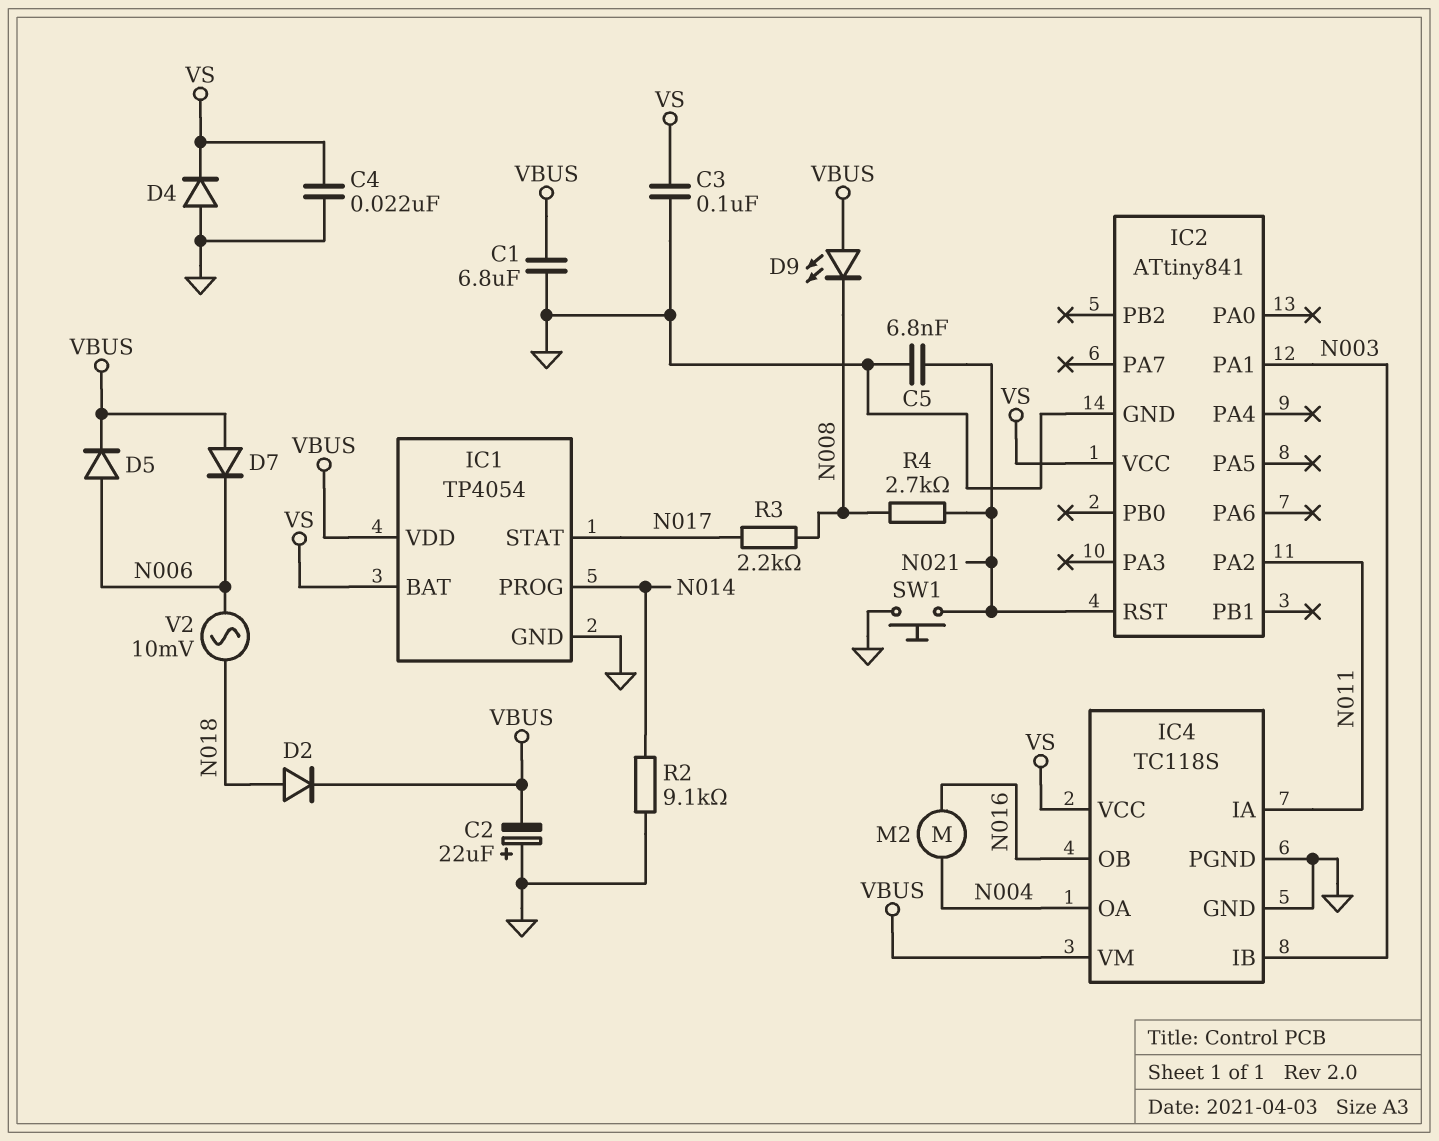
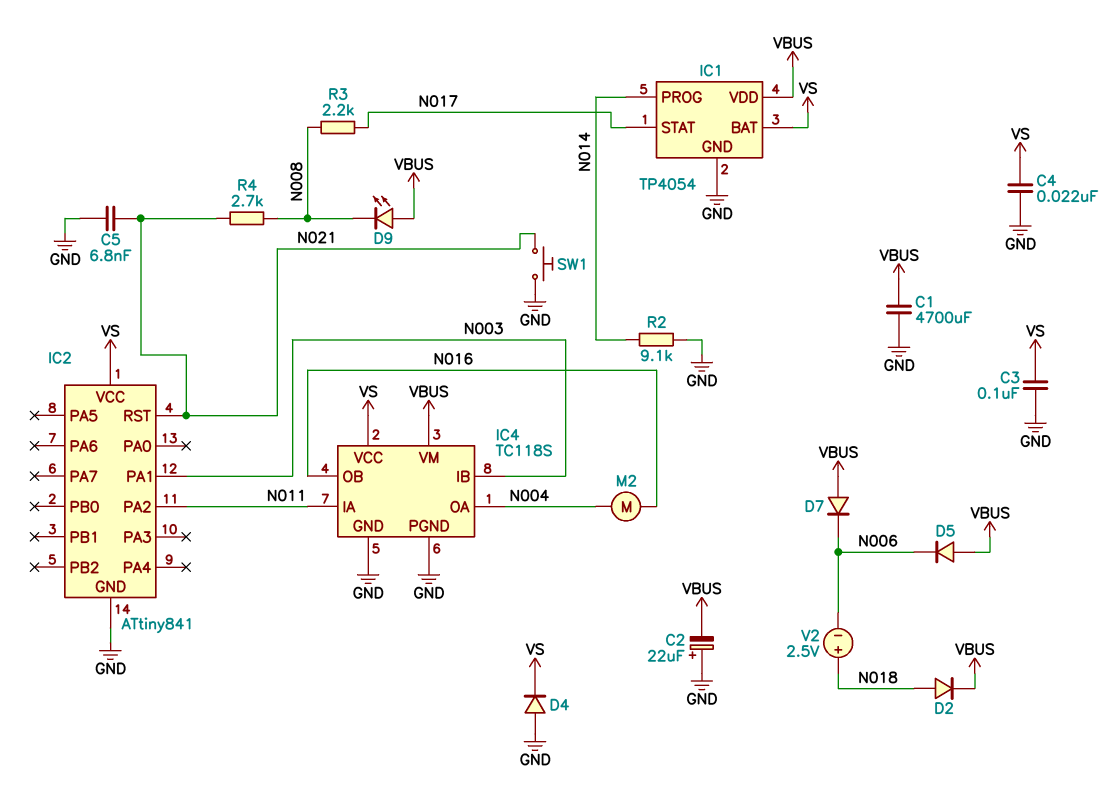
C1: 6.8uF (GND, VBUS) -> 4700uF (GND, VBUS)
D5: diode (A N006, K VBUS) -> diode (A VBUS, K N006)
V2: AC 10mV (N006, N018) -> 2.5V (plus N018, minus N006)

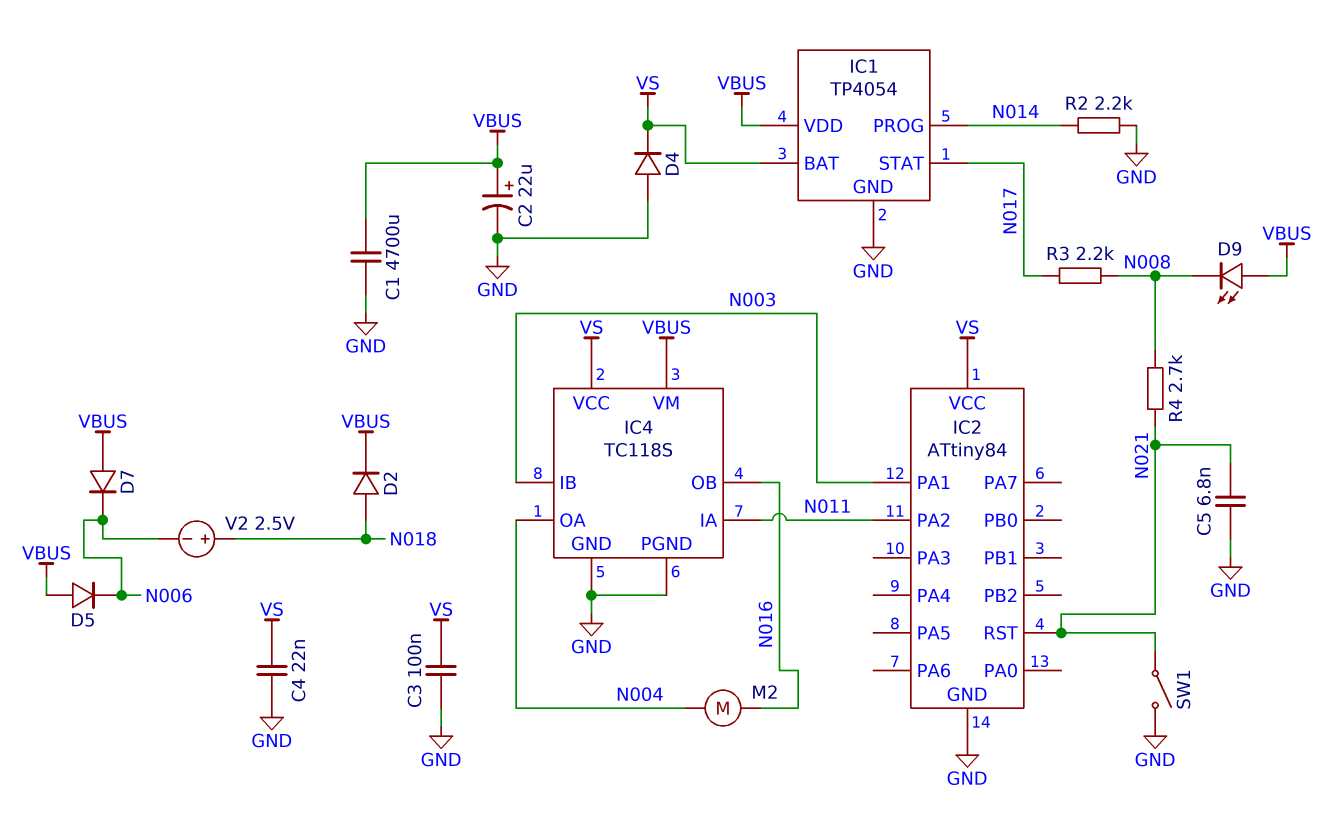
C2: 22uF (plus GND, minus VBUS) -> 22uF (plus VBUS, minus GND)
IC2: ATtiny841 -> ATtiny84
R2: 9.1k (GND, N014) -> 2.2k (GND, N014)
SW1: button (GND, N021) -> switch (GND, N021)

